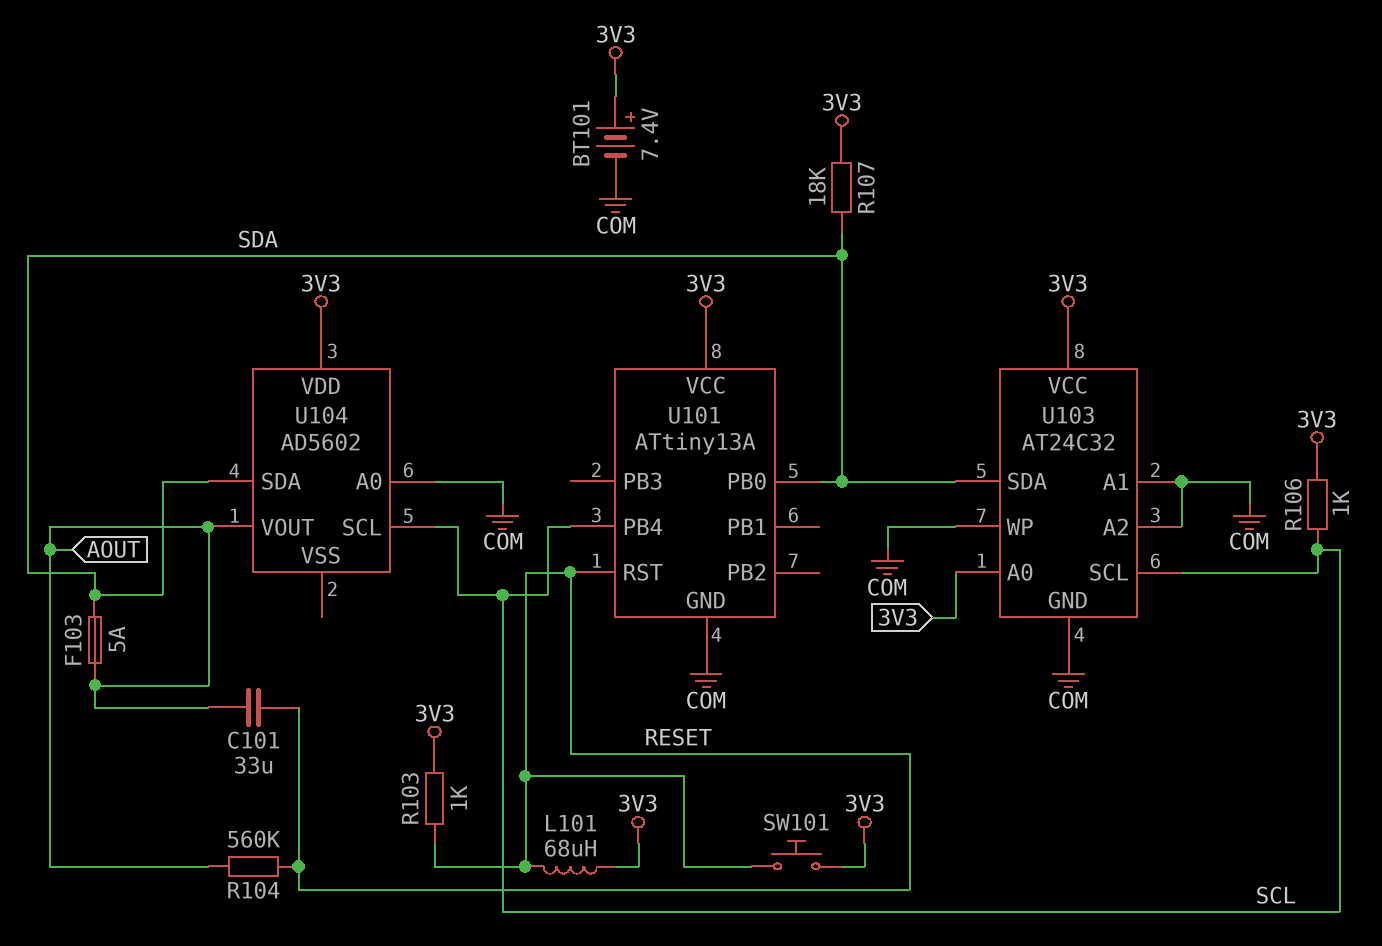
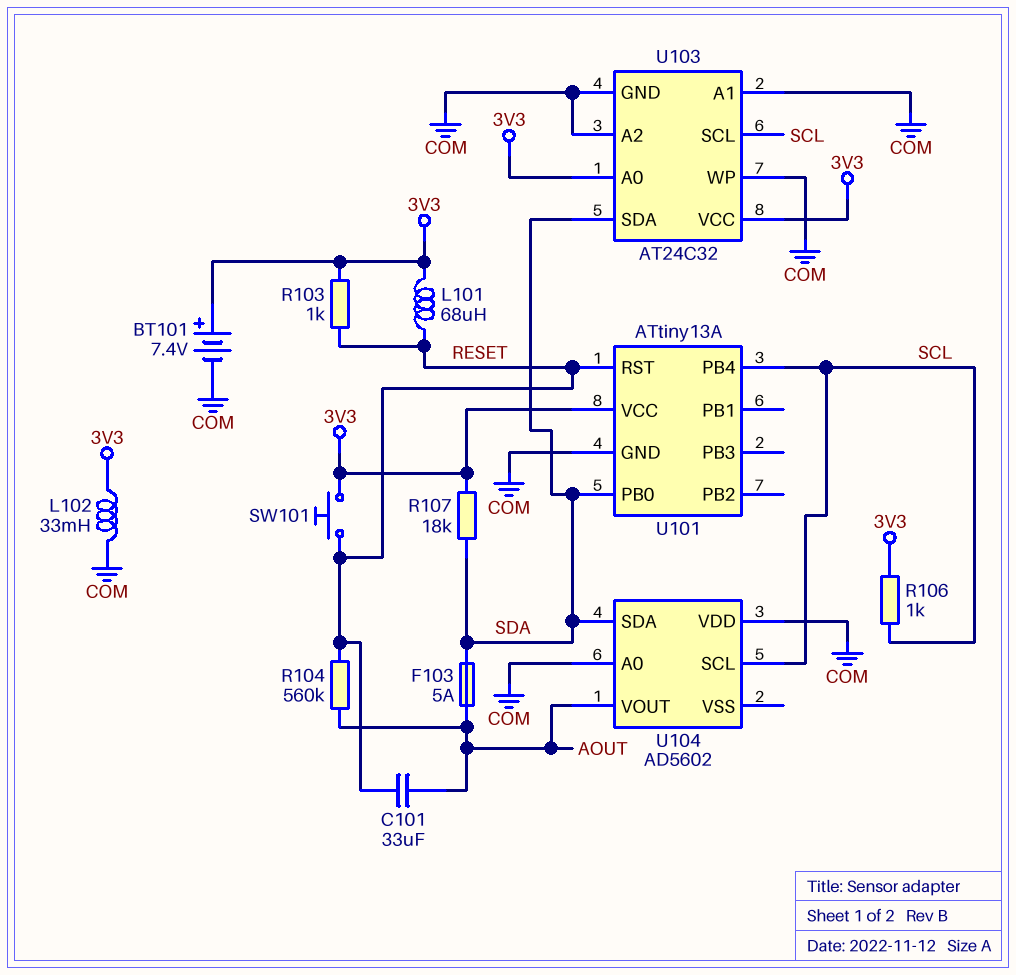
L102: none -> 33mH (3V3, COM)
U104 pin VDD: 3V3 -> COM

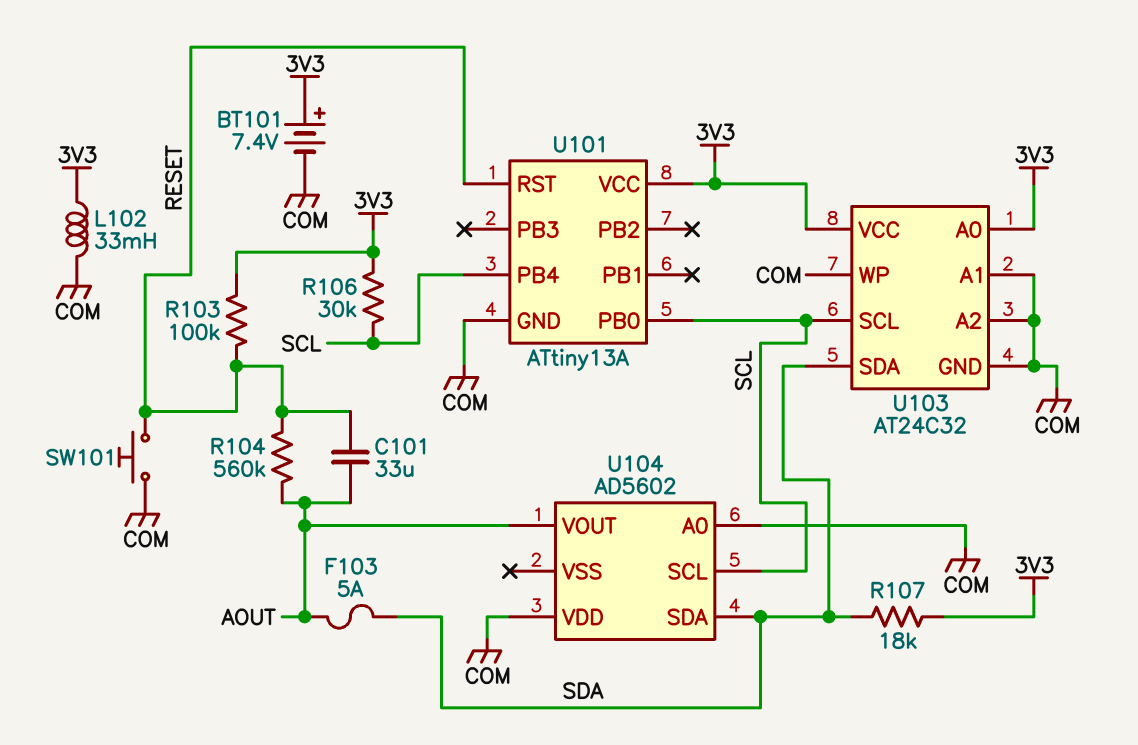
L101: 68uH (3V3, RESET) -> none
R103: 1k (3V3, RESET) -> 100k (3V3, RESET)
R106: 1k (3V3, SCL) -> 30k (3V3, SCL)
SW101: button (3V3, RESET) -> button (COM, RESET)
U101 pin PB0: SDA -> SCL

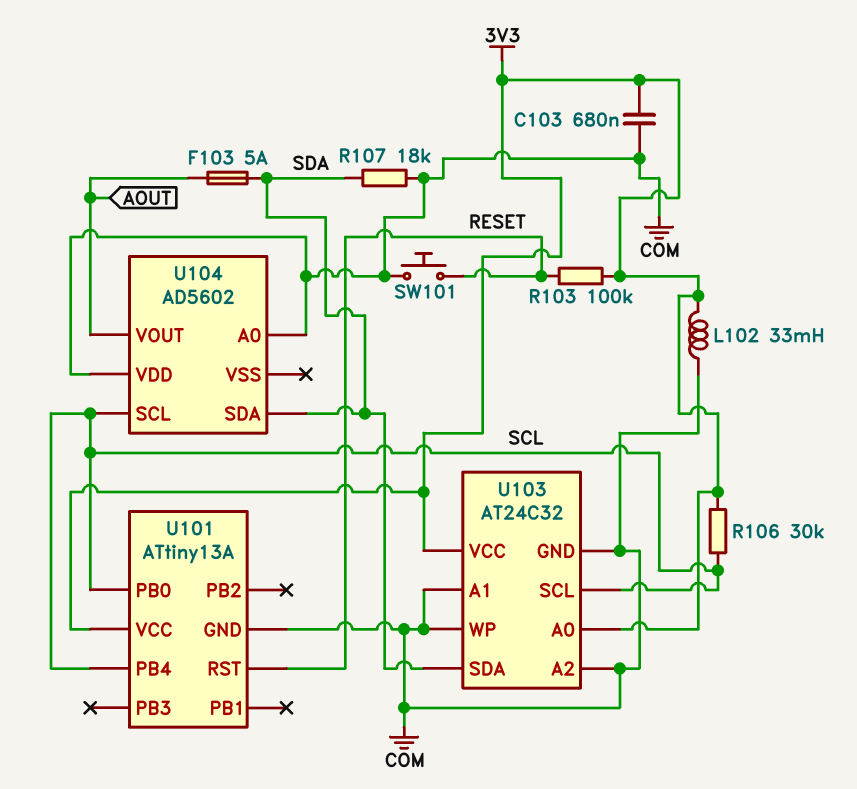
BT101: 7.4V (plus 3V3, minus COM) -> none
C101: 33uF (AOUT, RESET) -> none
C103: none -> 680nF (3V3, COM)
R104: 560k (AOUT, RESET) -> none
R107: 18k (3V3, SDA) -> 18k (COM, SDA)

